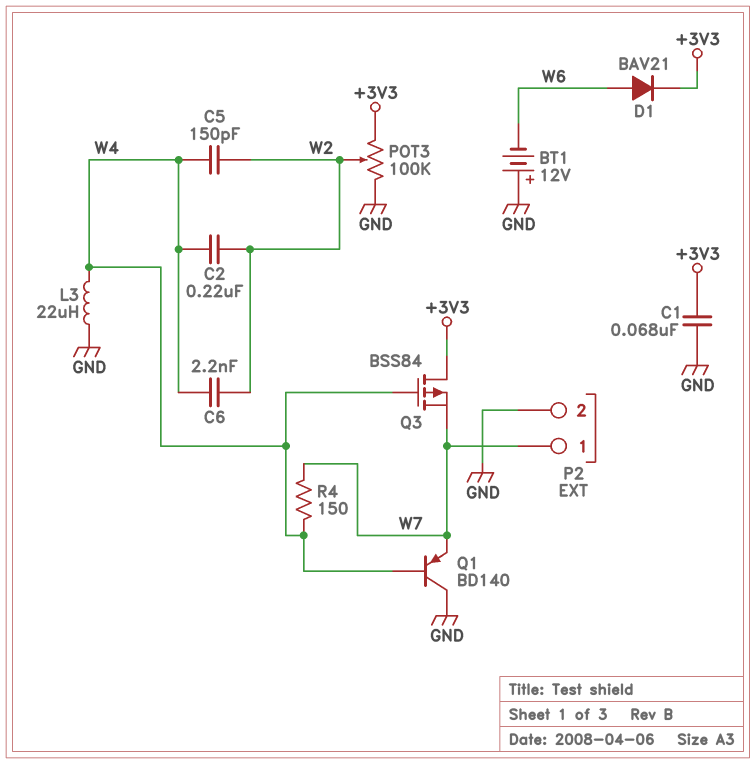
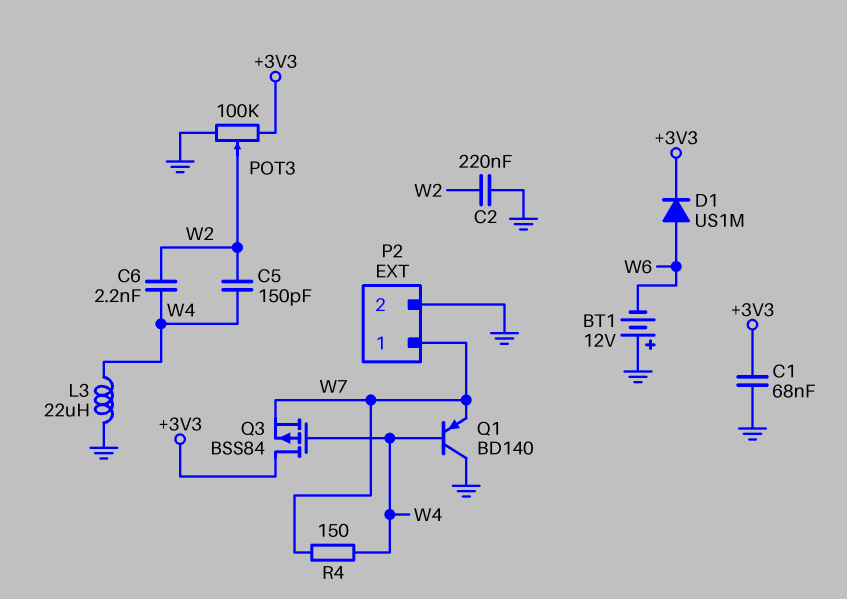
C2: 220nF (W2, W4) -> 220nF (GND, W2)
D1: diode BAV21 (A W6, K +3V3) -> diode US1M (A W6, K +3V3)

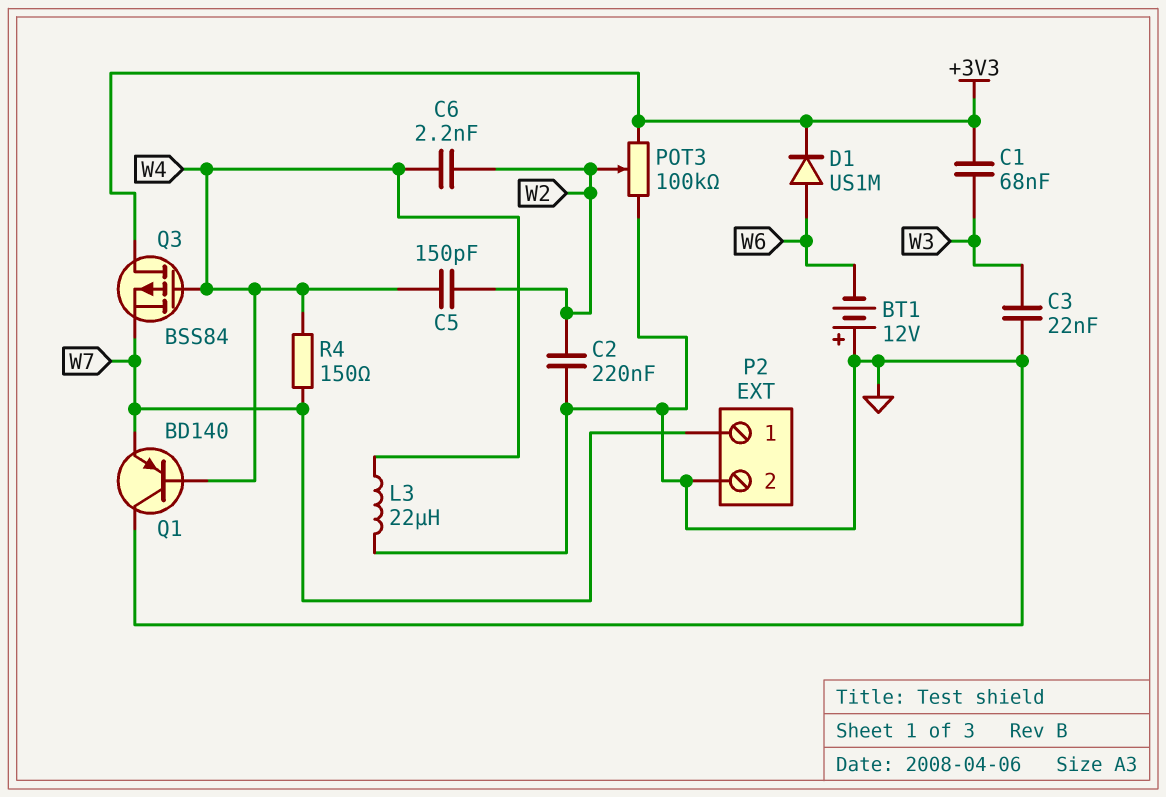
C1: 68nF (+3V3, GND) -> 68nF (+3V3, W3)
C3: none -> 22nF (GND, W3)

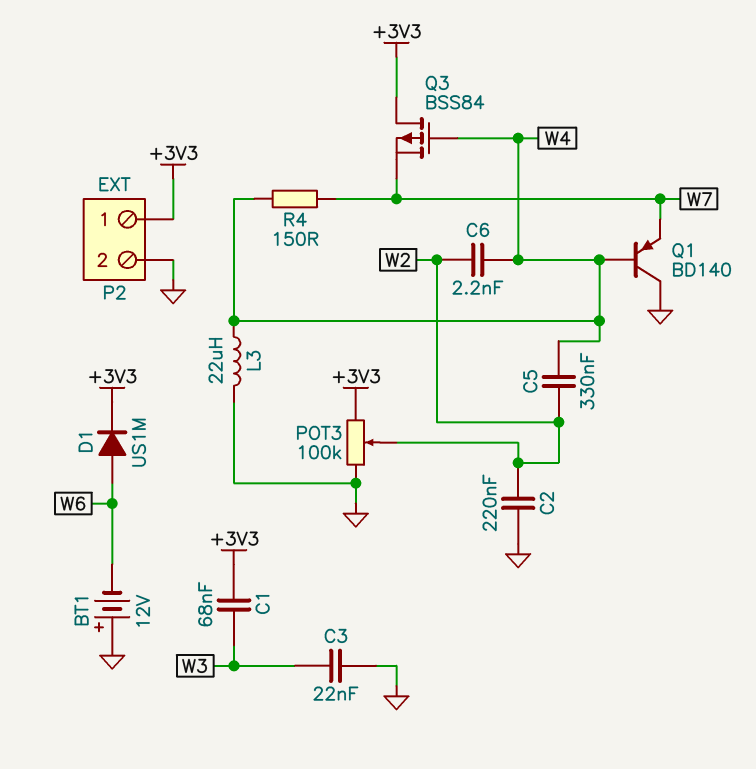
C5: 150pF (W2, W4) -> 330nF (W2, W4)
P2 pin 1: W7 -> +3V3

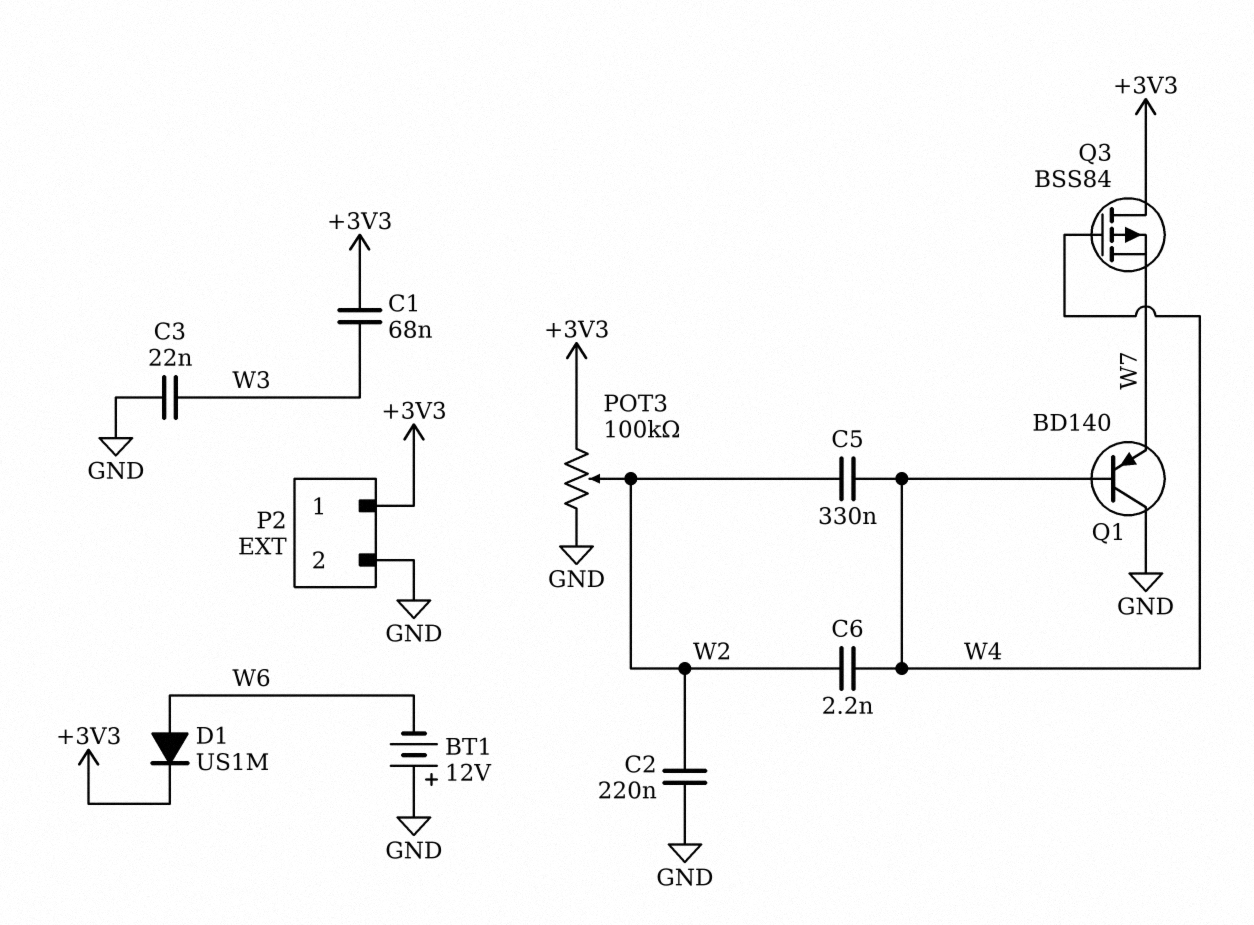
L3: 22uH (GND, W4) -> none
R4: 150 (W4, W7) -> none

